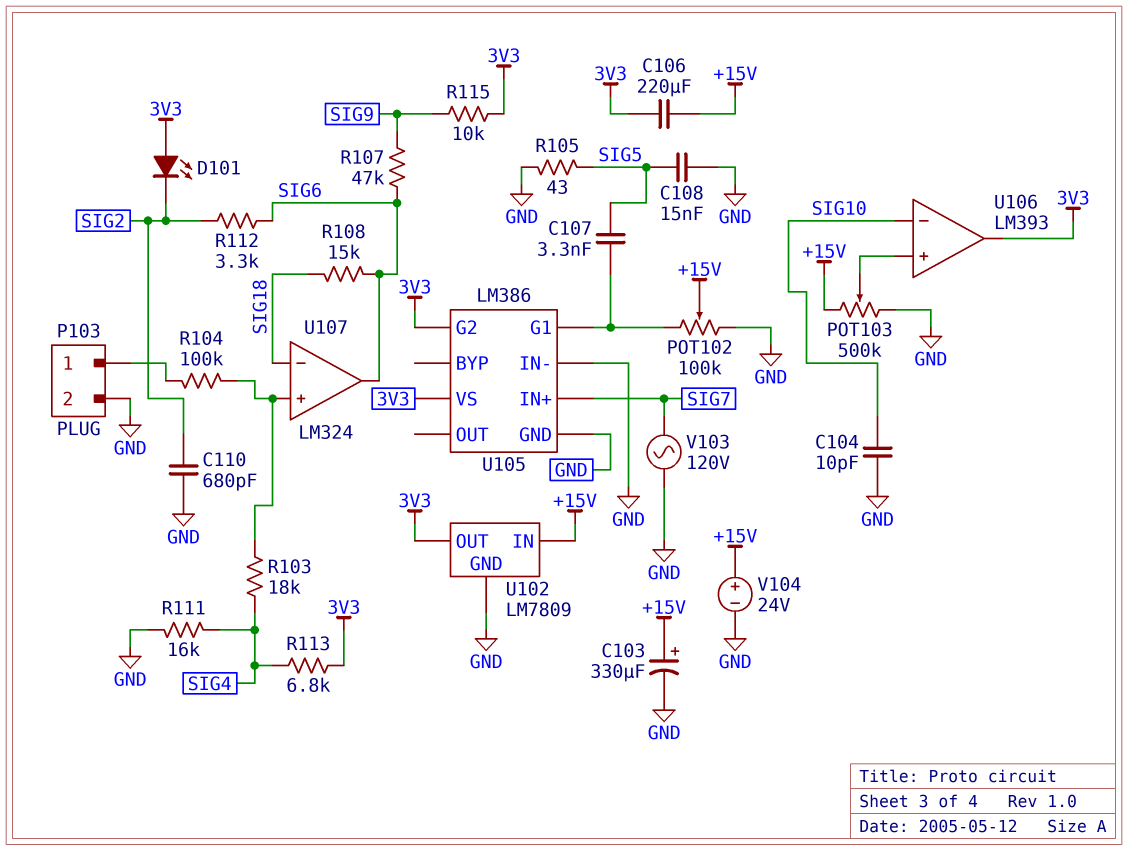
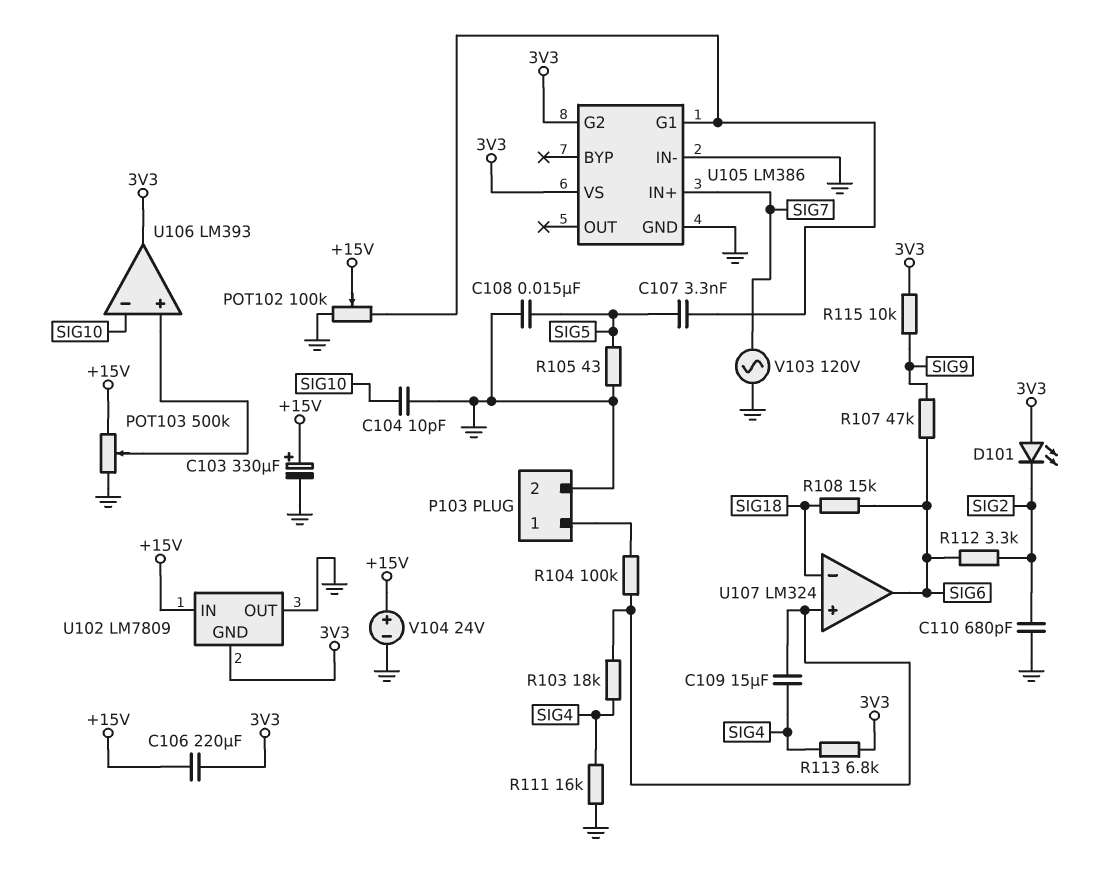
C109: none -> 15uF (SIG4, U107/in+)
U102 pin GND: GND -> 3V3
U102 pin OUT: 3V3 -> GND

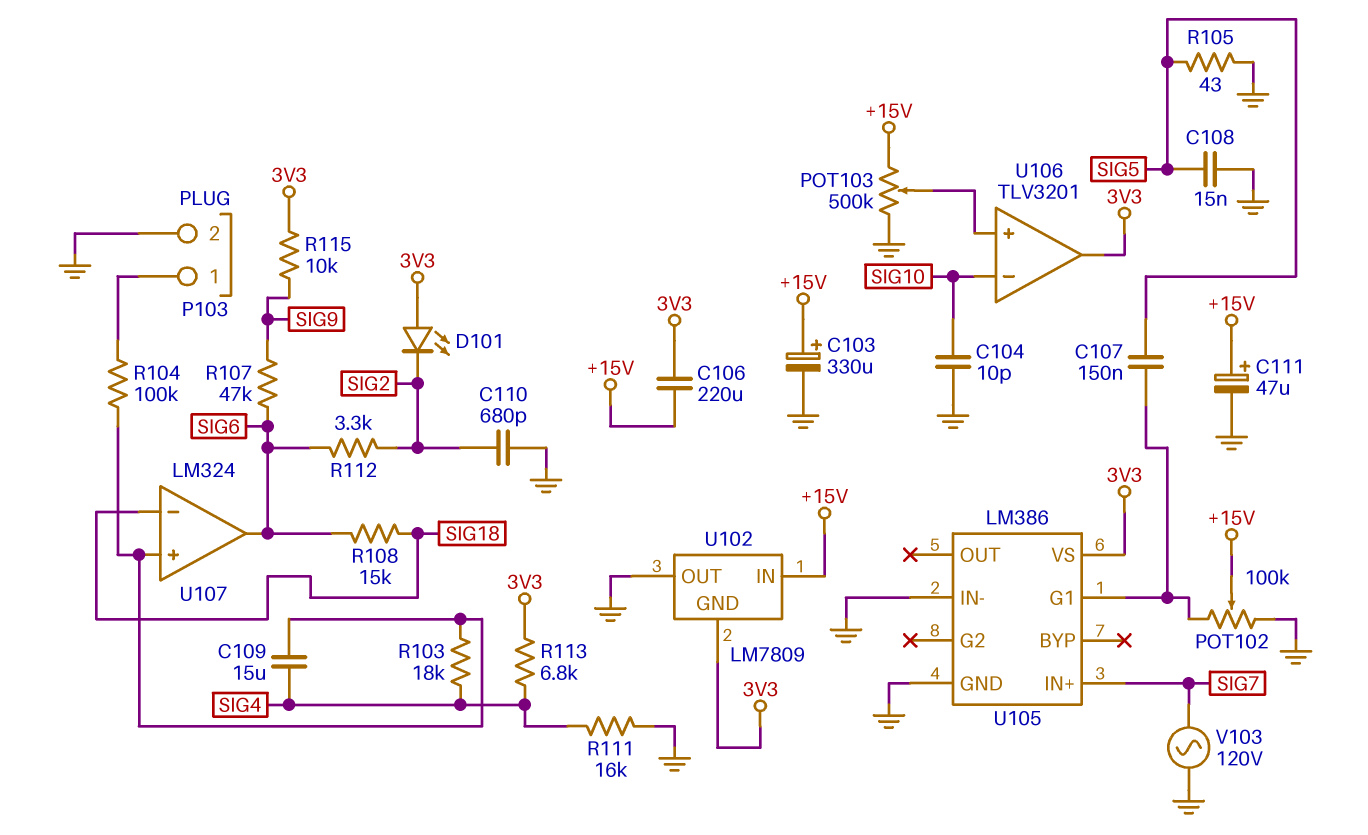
C107: 3.3nF (SIG5, U105/G1) -> 150nF (SIG5, U105/G1)
C111: none -> 47uF (plus +15V, minus GND)
U105 pin G2: 3V3 -> none
U106: LM393 -> TLV3201
V104: 24V (plus +15V, minus GND) -> none

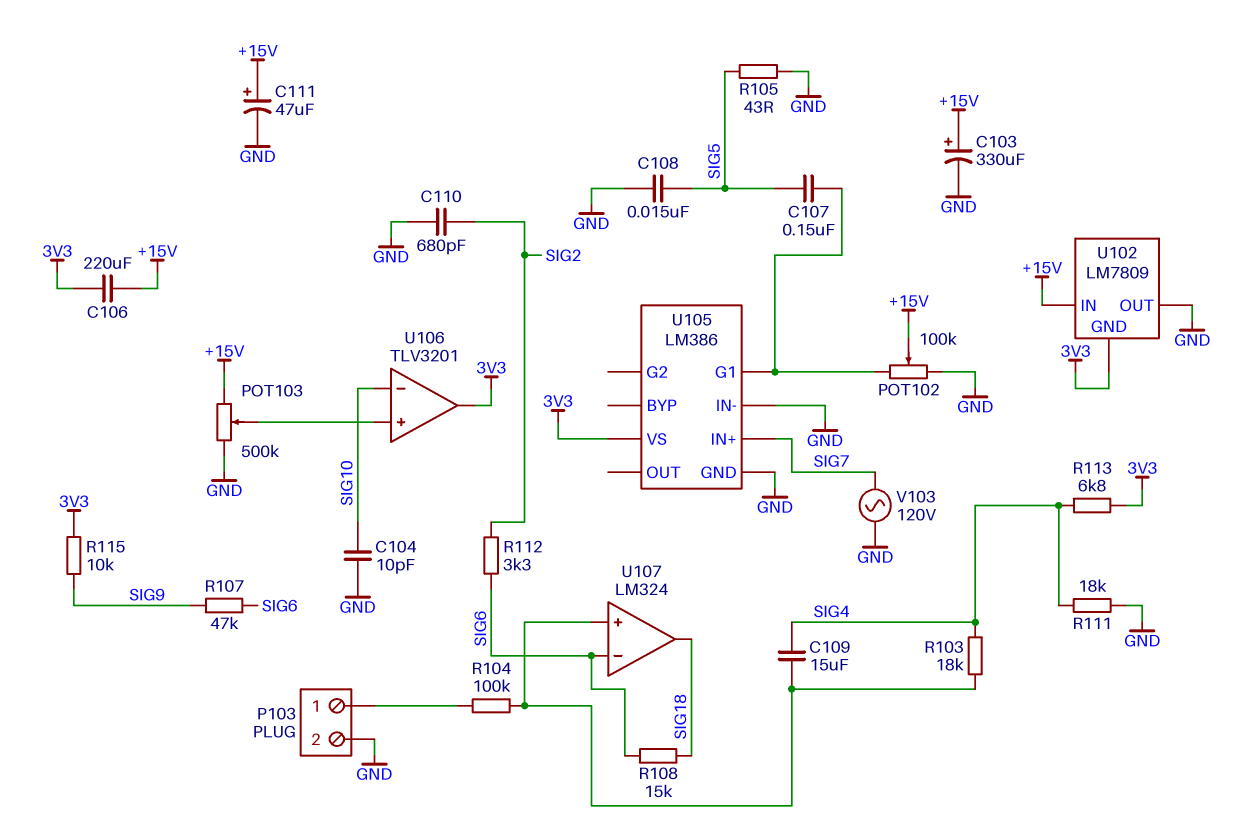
D101: LED (A 3V3, K SIG2) -> none
R111: 16k (GND, SIG4) -> 18k (GND, SIG4)
U107 pin in-: SIG18 -> SIG6
U107 pin out: SIG6 -> SIG18

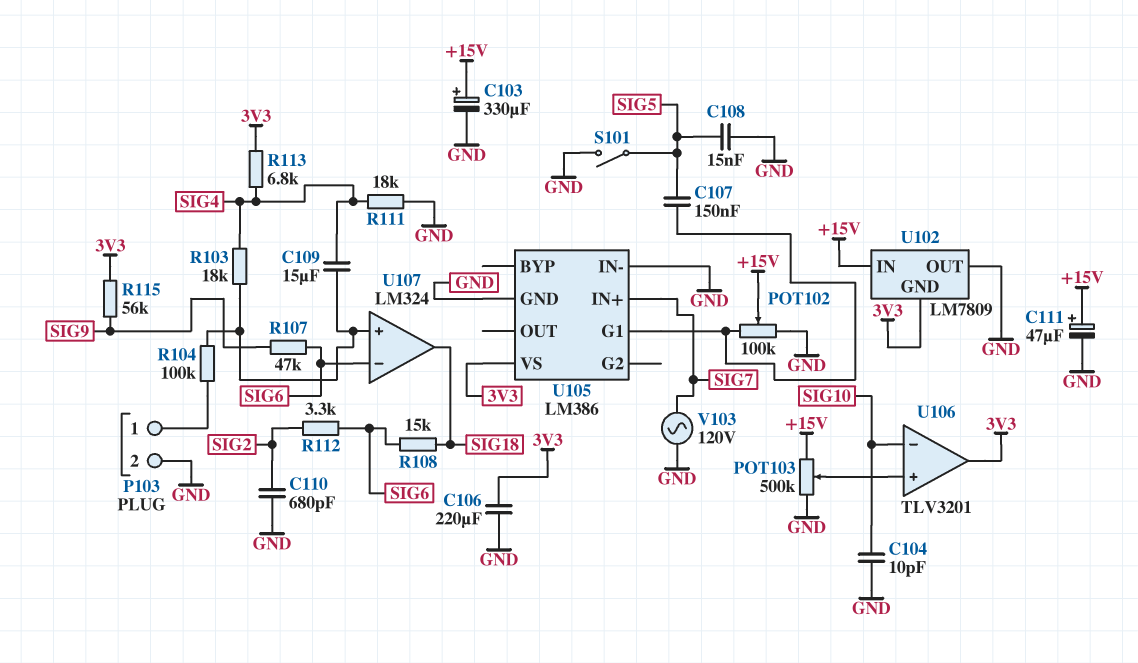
C106: 220uF (+15V, 3V3) -> 220uF (3V3, GND)
R105: 43 (GND, SIG5) -> none
R115: 10k (3V3, SIG9) -> 56k (3V3, SIG9)
S101: none -> switch (GND, SIG5)

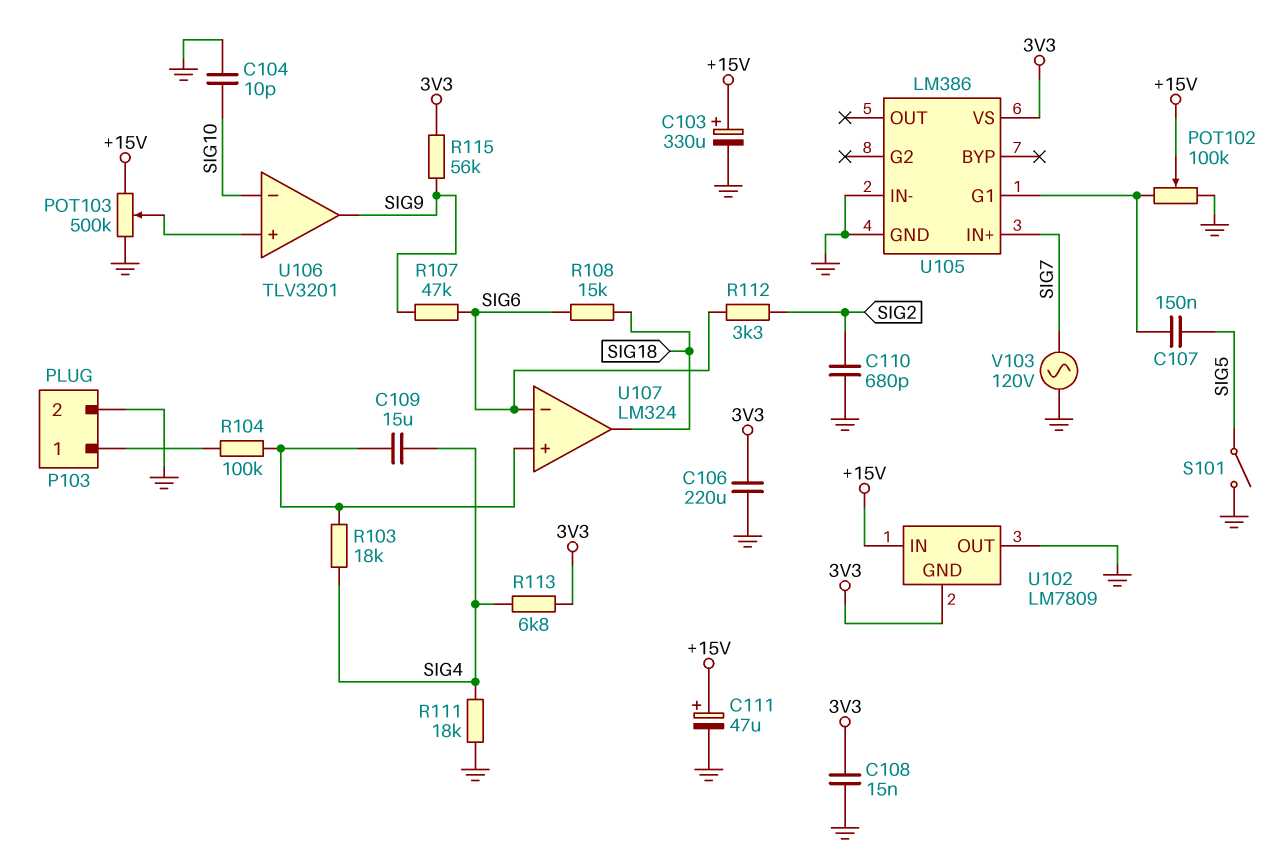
C108: 15nF (GND, SIG5) -> 15nF (3V3, GND)
U106 pin out: 3V3 -> SIG9

